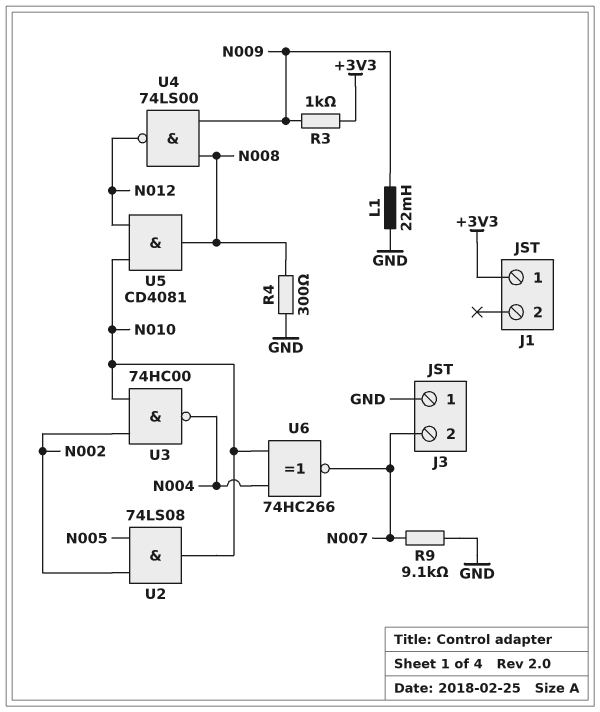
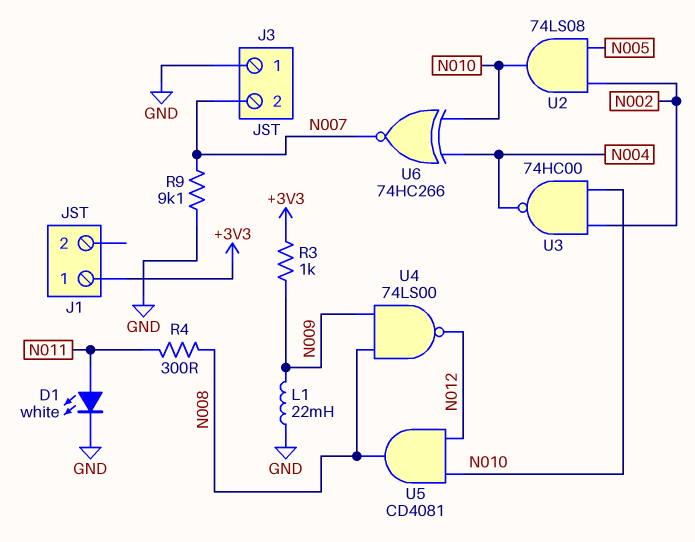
D1: none -> LED white (A N011, K GND)
R4: 300 (GND, N008) -> 300 (N008, N011)

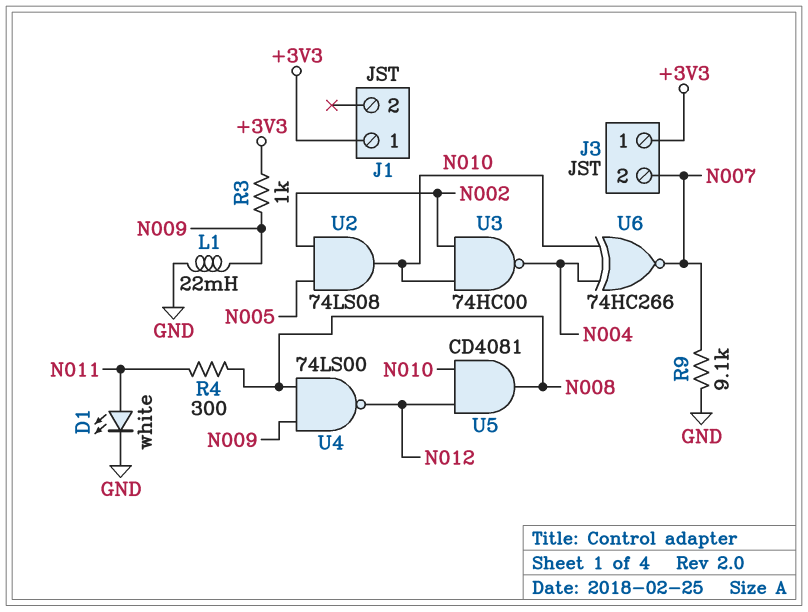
J3 pin 1: GND -> +3V3

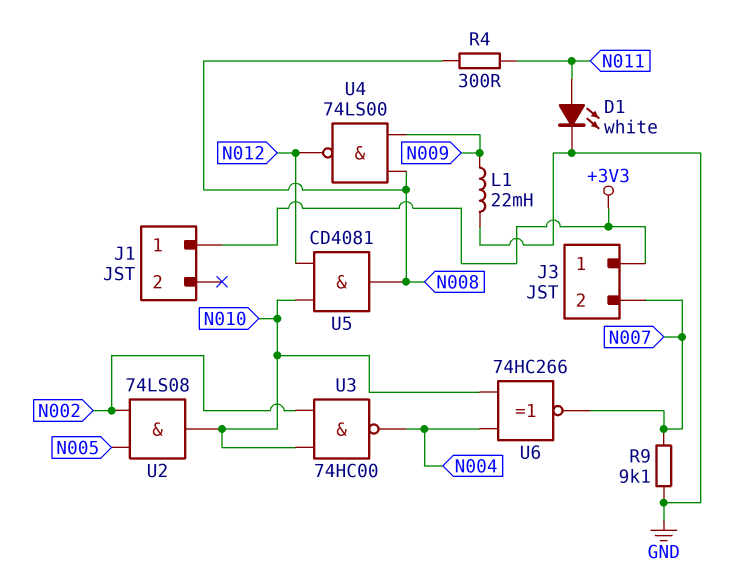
R3: 1k (+3V3, N009) -> none

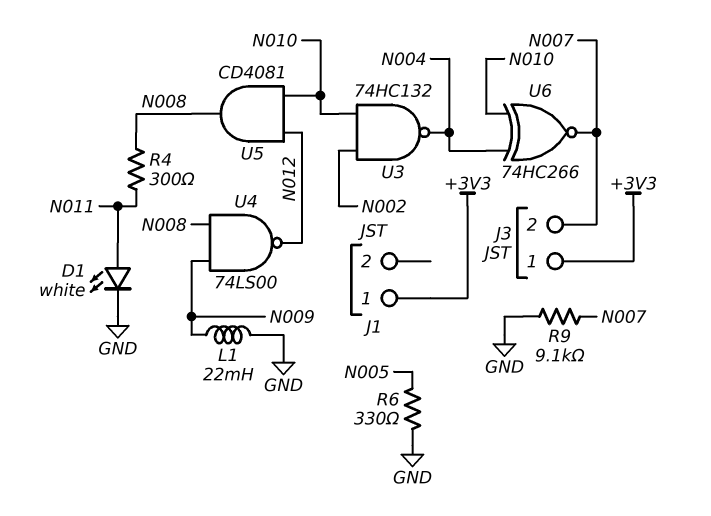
R6: none -> 330 (GND, N005)
U2: AND 74LS08 (in N002, in N005, out N010) -> none
U3: NAND 74HC00 (in N002, in N010, out N004) -> NAND 74HC132 (in N002, in N010, out N004)

